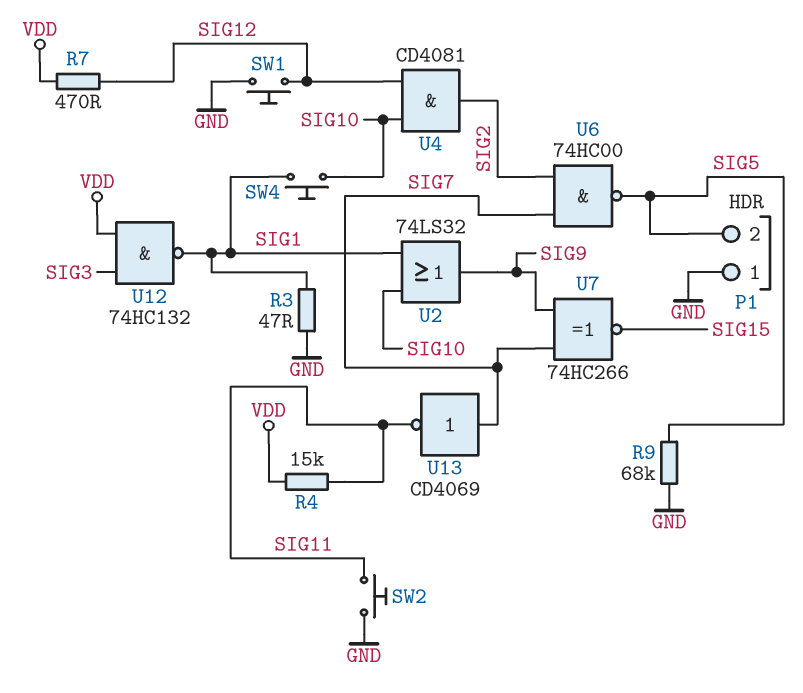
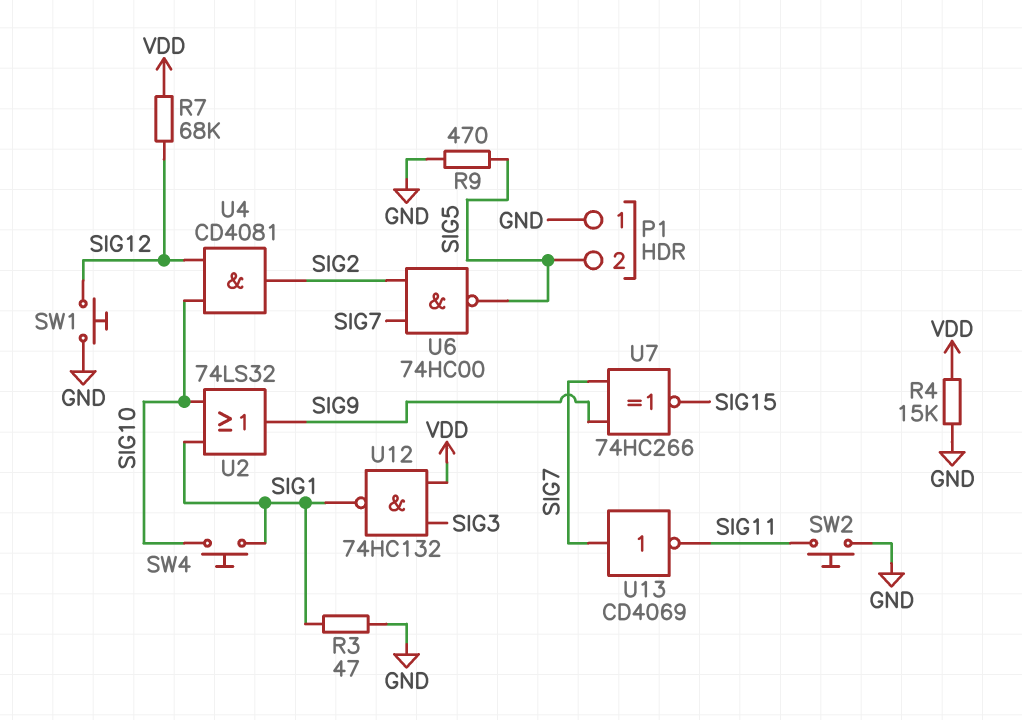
R4: 15k (SIG11, VDD) -> 15k (GND, VDD)
R7: 470 (SIG12, VDD) -> 68k (SIG12, VDD)
R9: 68k (GND, SIG5) -> 470 (GND, SIG5)

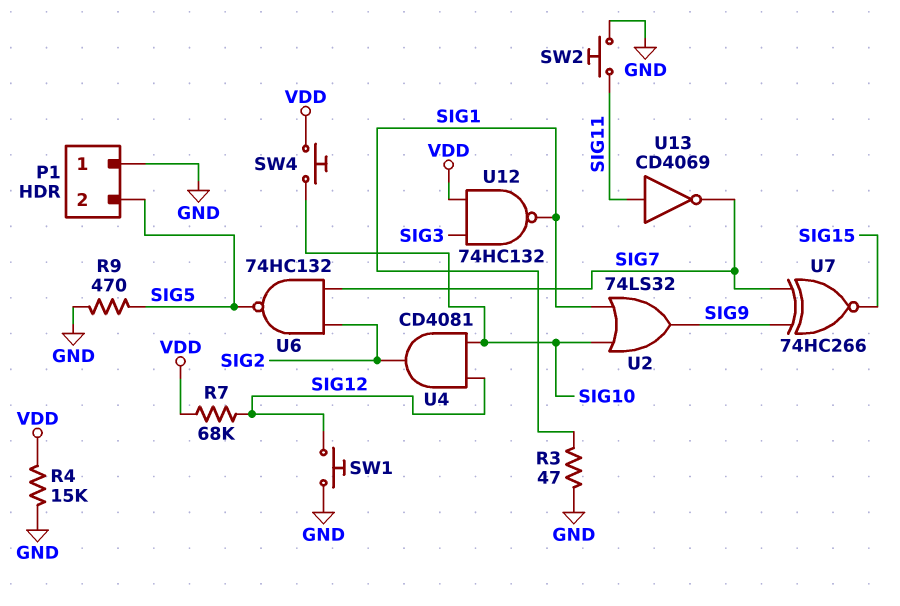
SW4: button (SIG1, SIG10) -> button (SIG10, VDD)
U6: NAND 74HC00 (in SIG2, in SIG7, out SIG5) -> NAND 74HC132 (in SIG2, in SIG7, out SIG5)
U13: NOT CD4069 (in SIG7, out SIG11) -> NOT CD4069 (in SIG11, out SIG7)

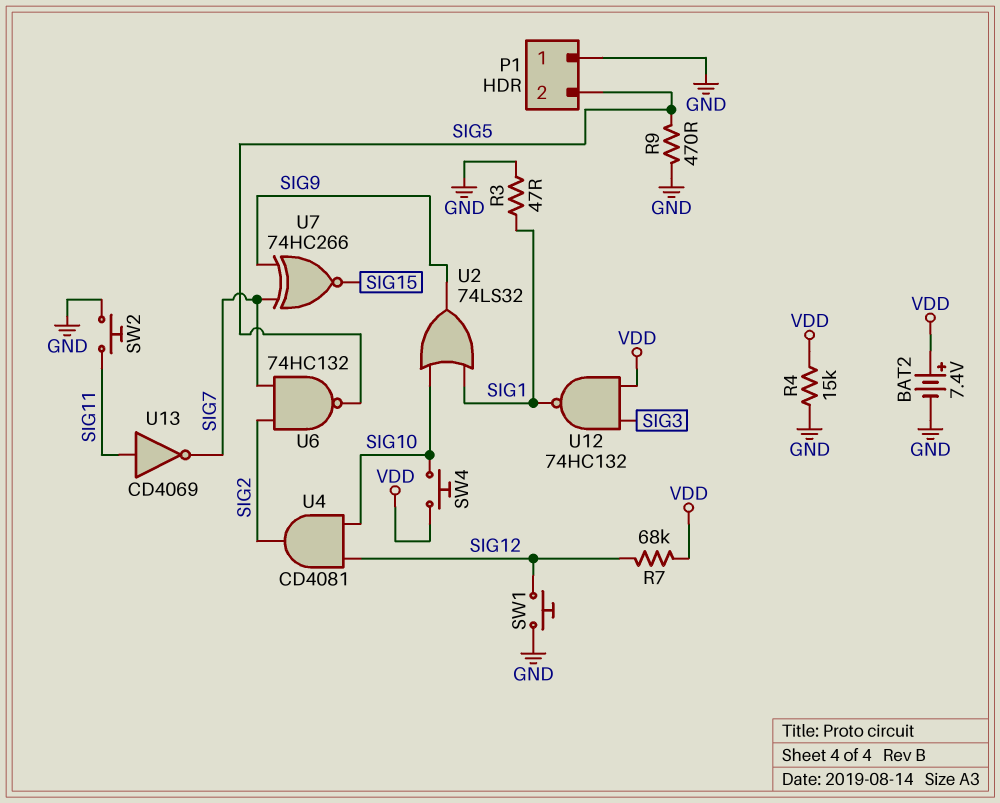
BAT2: none -> 7.4V (plus VDD, minus GND)

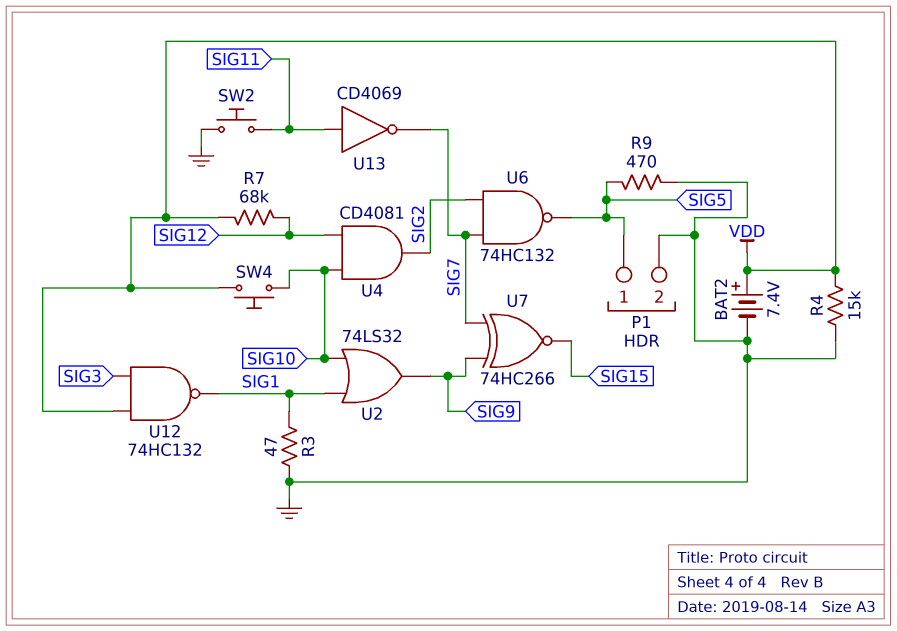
P1 pin 1: GND -> SIG5
P1 pin 2: SIG5 -> GND
SW1: button (GND, SIG12) -> none

